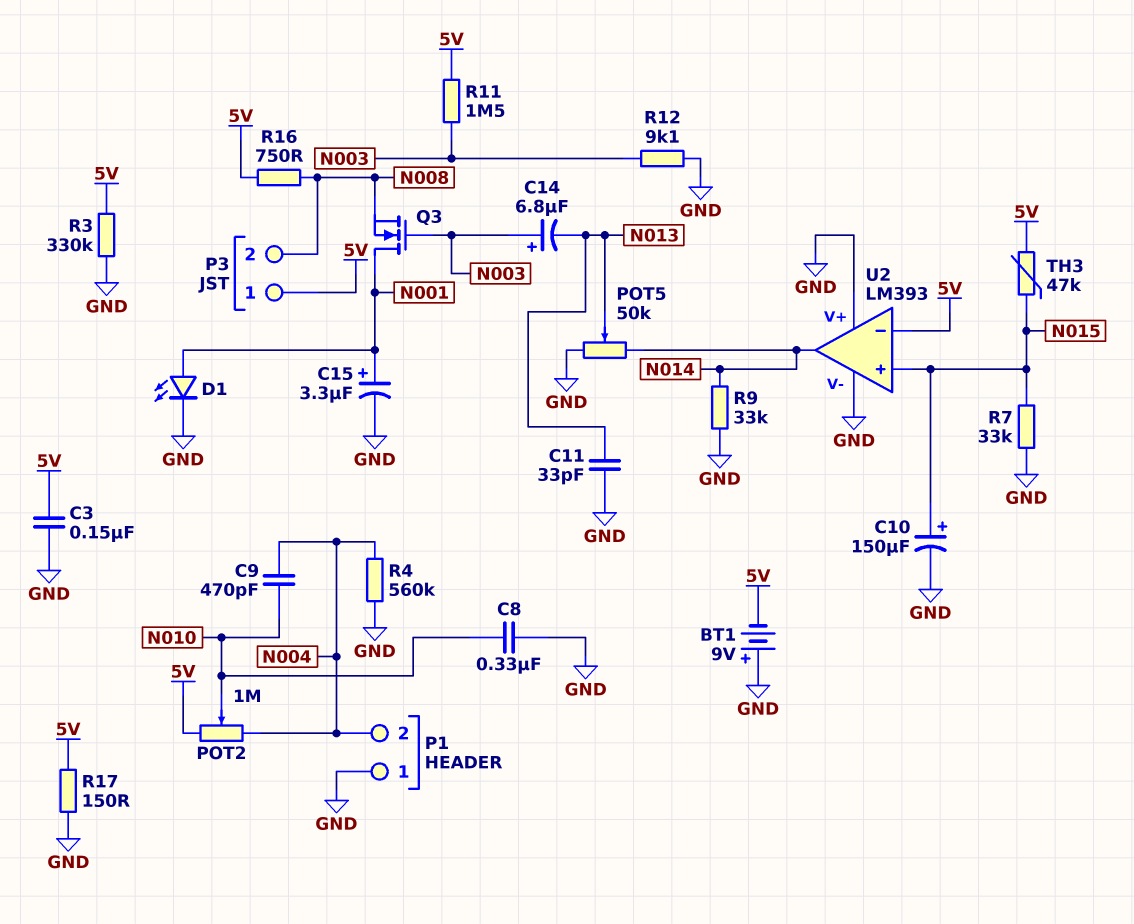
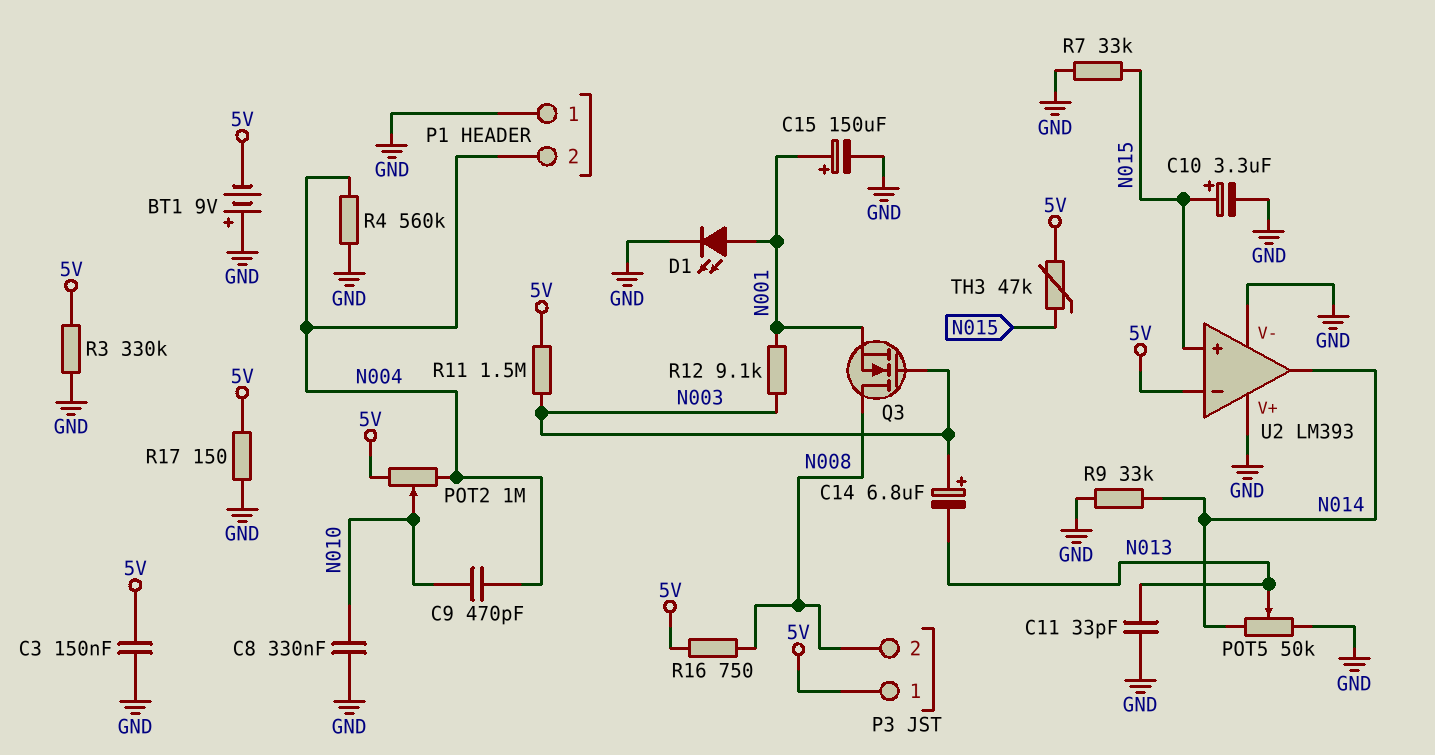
C10: 150uF (plus N015, minus GND) -> 3.3uF (plus N015, minus GND)
C15: 3.3uF (plus N001, minus GND) -> 150uF (plus N001, minus GND)
Q3: NMOS (G N003, D N001, S N008) -> NMOS (G N003, D N008, S N001)
R12: 9.1k (GND, N003) -> 9.1k (N001, N003)

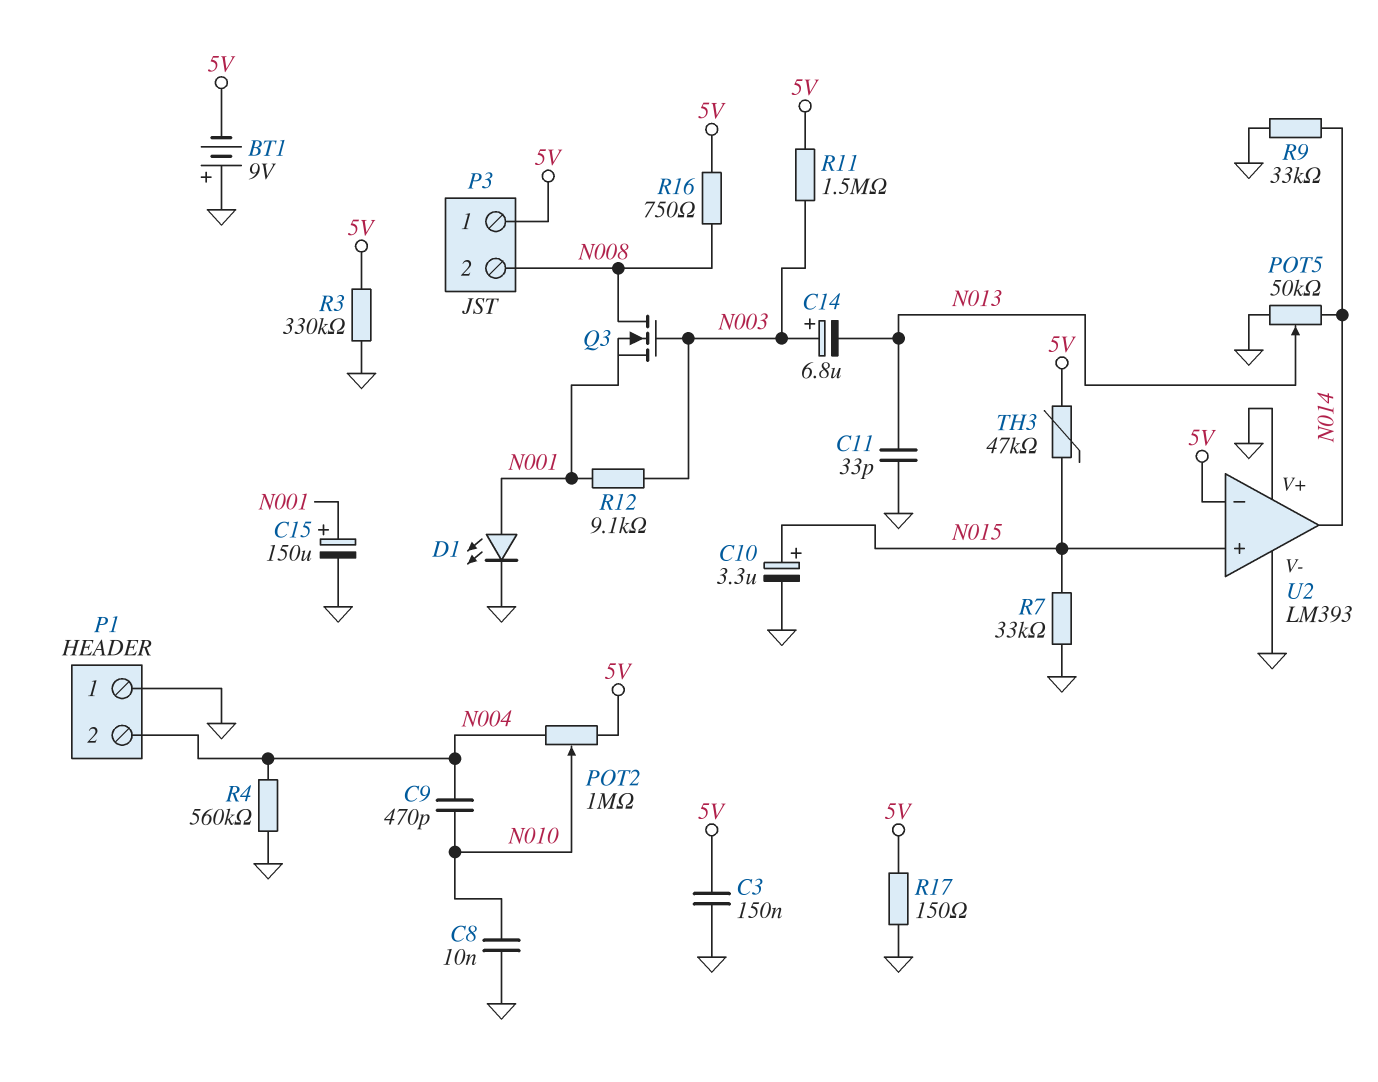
C8: 330nF (GND, N010) -> 10nF (GND, N010)

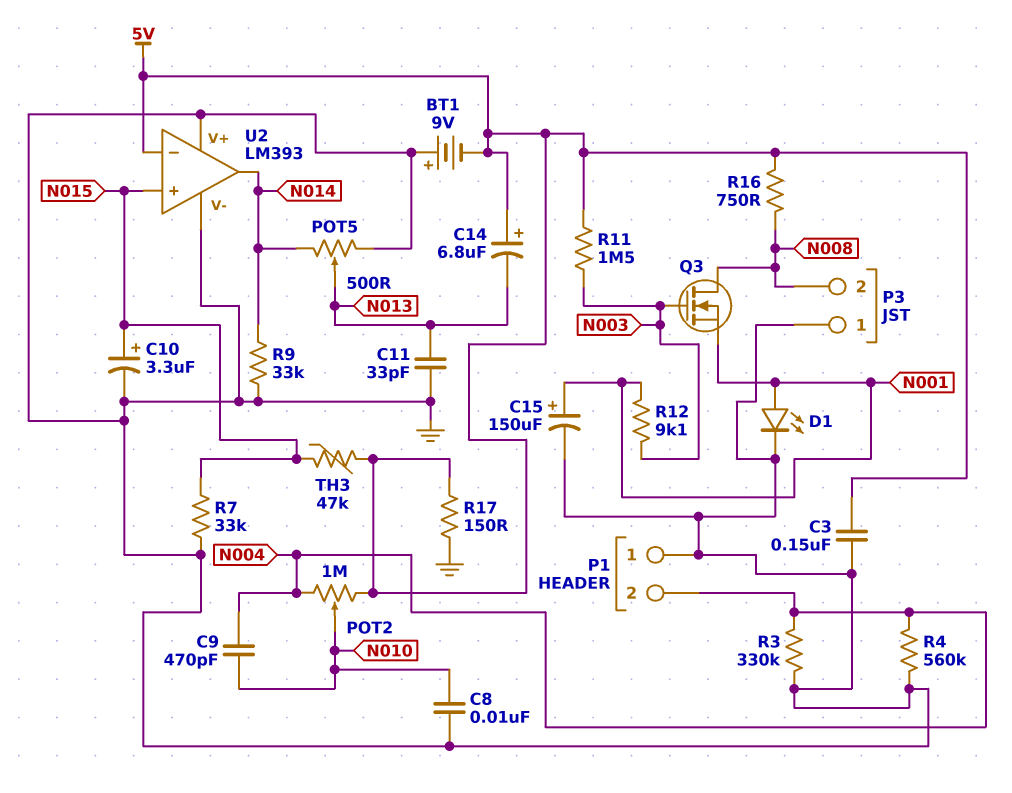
C14: 6.8uF (plus N003, minus N013) -> 6.8uF (plus 5V, minus N013)
P3 pin 1: 5V -> GND
POT5: 50k (GND, N014, wiper N013) -> 500 (GND, N014, wiper N013)
R3: 330k (5V, GND) -> 330k (GND, N004)

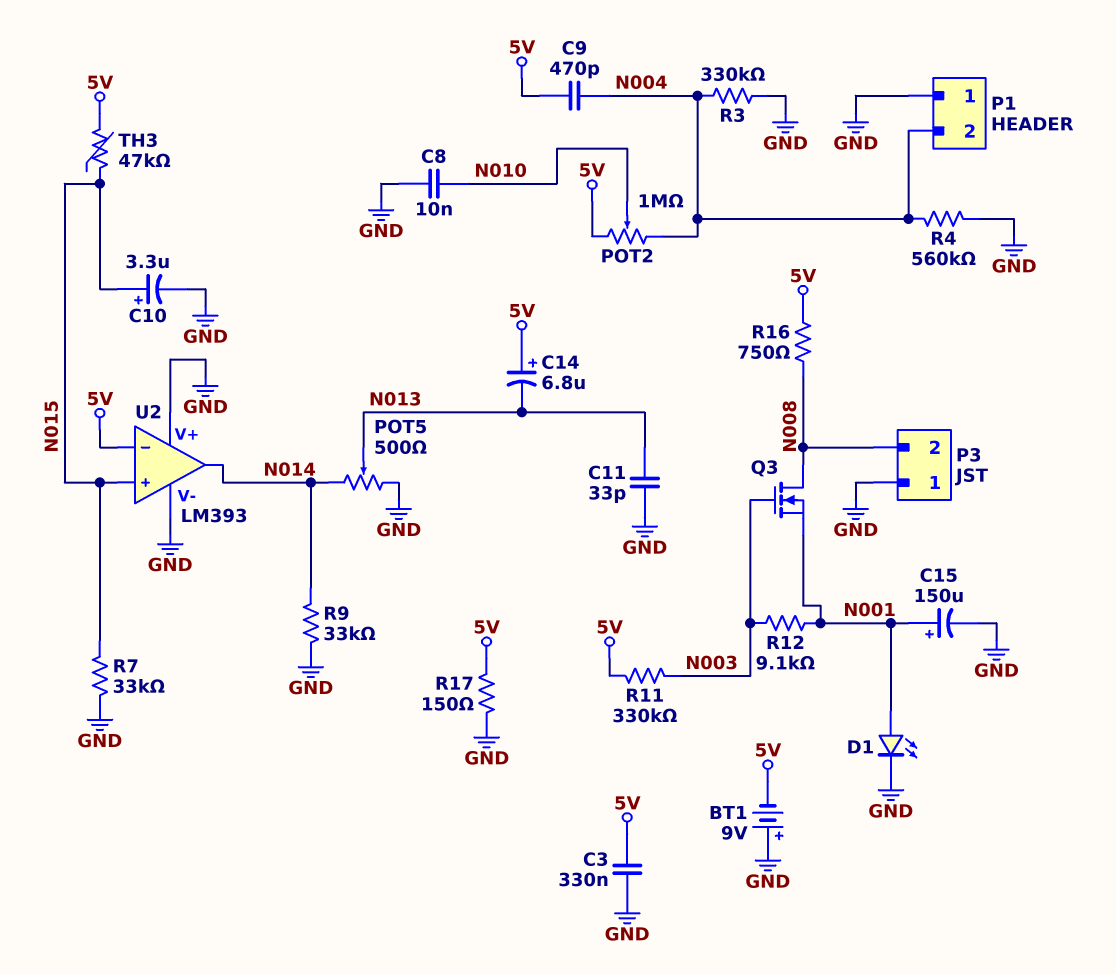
C3: 150nF (5V, GND) -> 330nF (5V, GND)
C9: 470pF (N004, N010) -> 470pF (5V, N004)
R11: 1.5M (5V, N003) -> 330k (5V, N003)

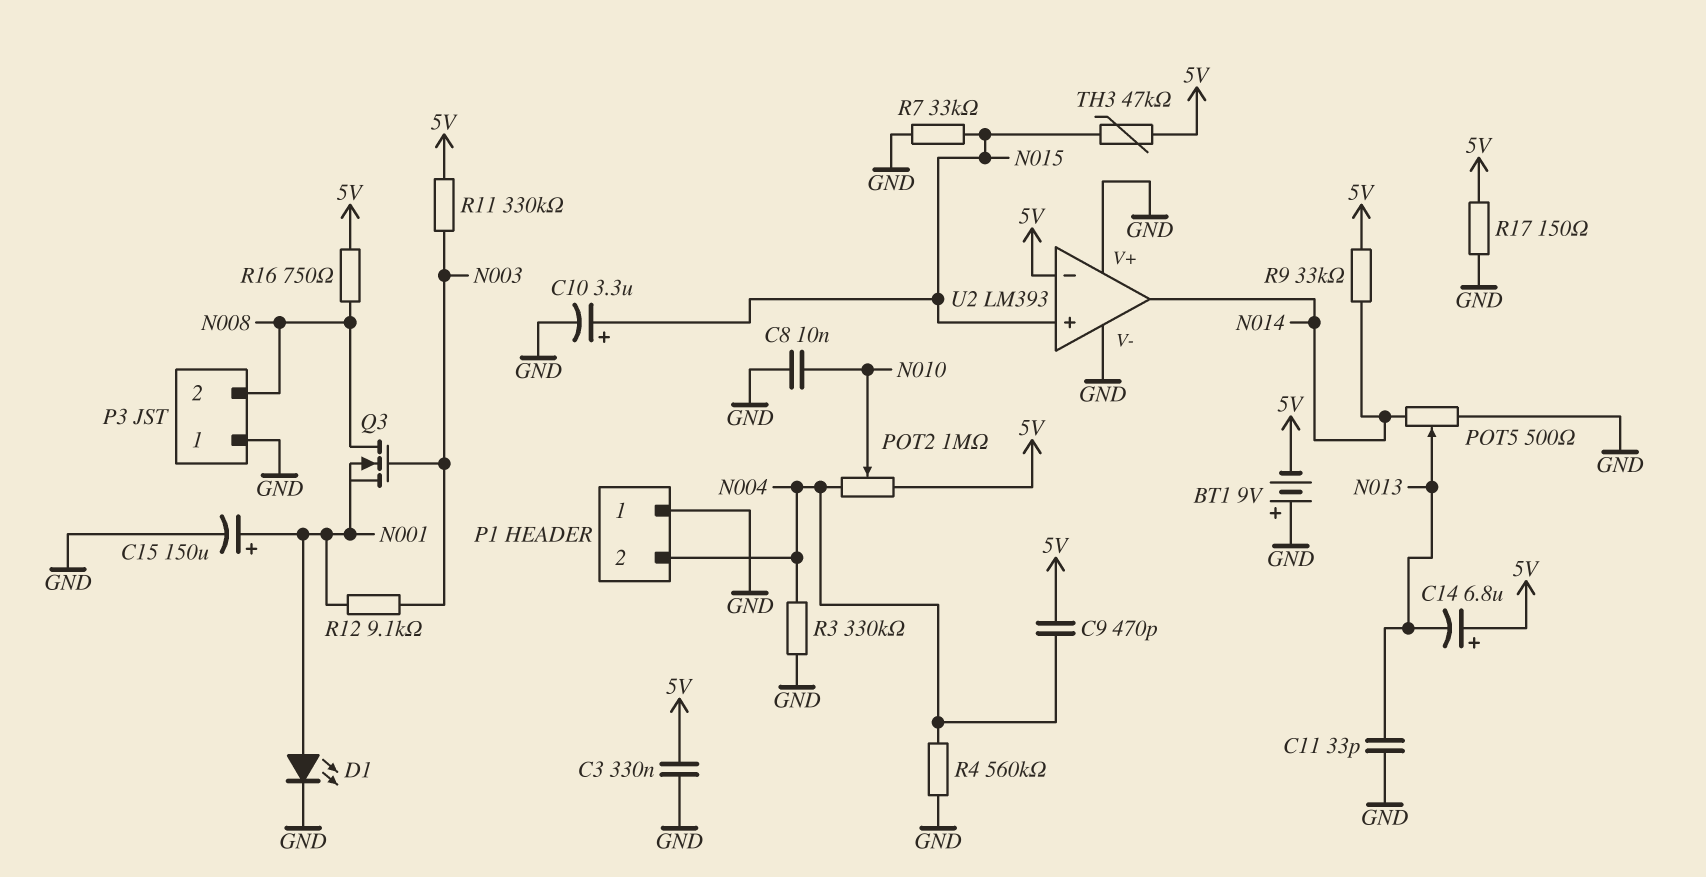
R9: 33k (GND, N014) -> 33k (5V, N014)

